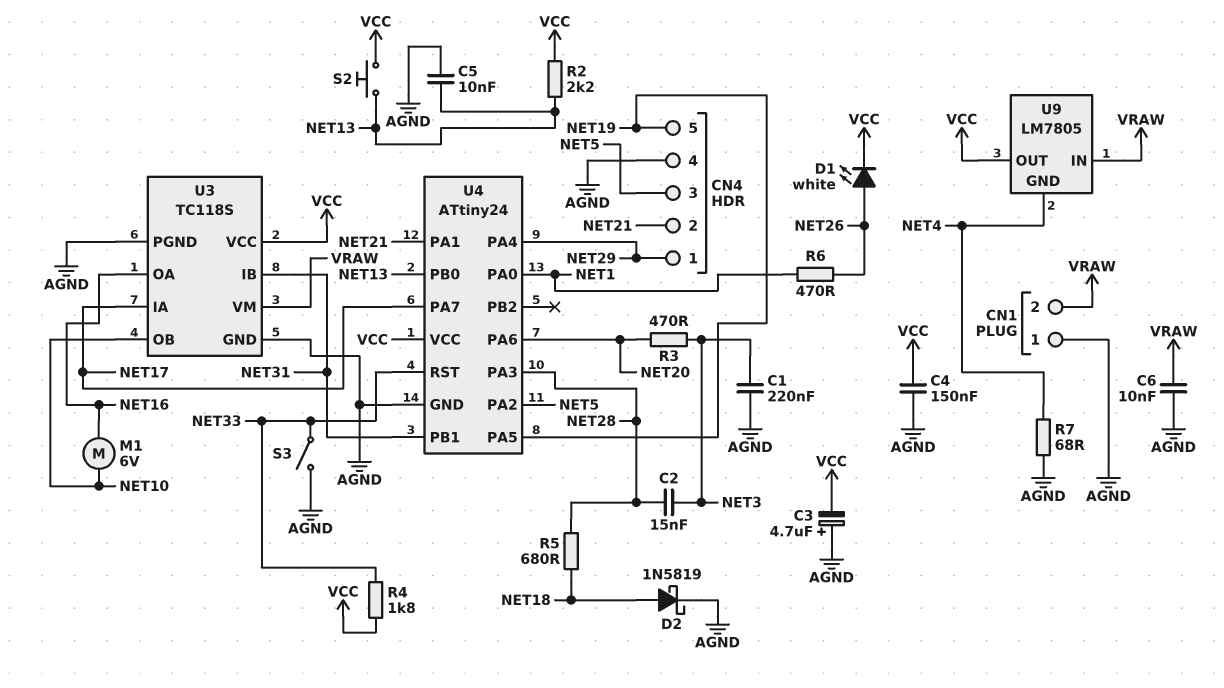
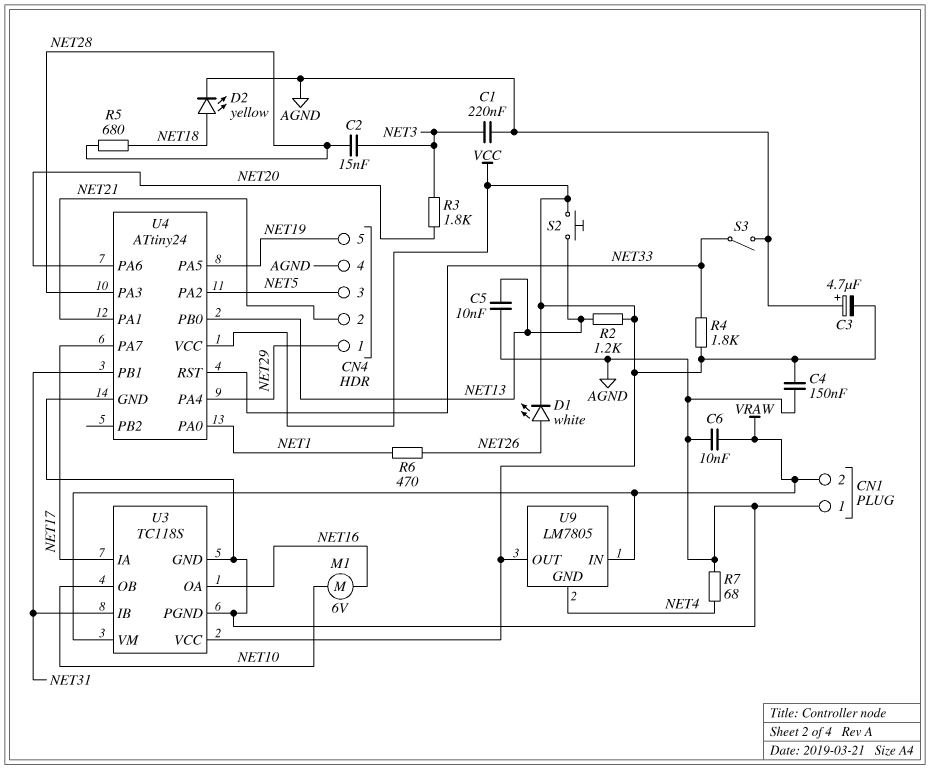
D2: schottky 1N5819 (A NET18, K AGND) -> LED yellow (A NET18, K AGND)
R2: 2.2k (NET13, VCC) -> 1.2k (NET13, VCC)
R3: 470 (NET3, NET20) -> 1.8k (NET3, NET20)

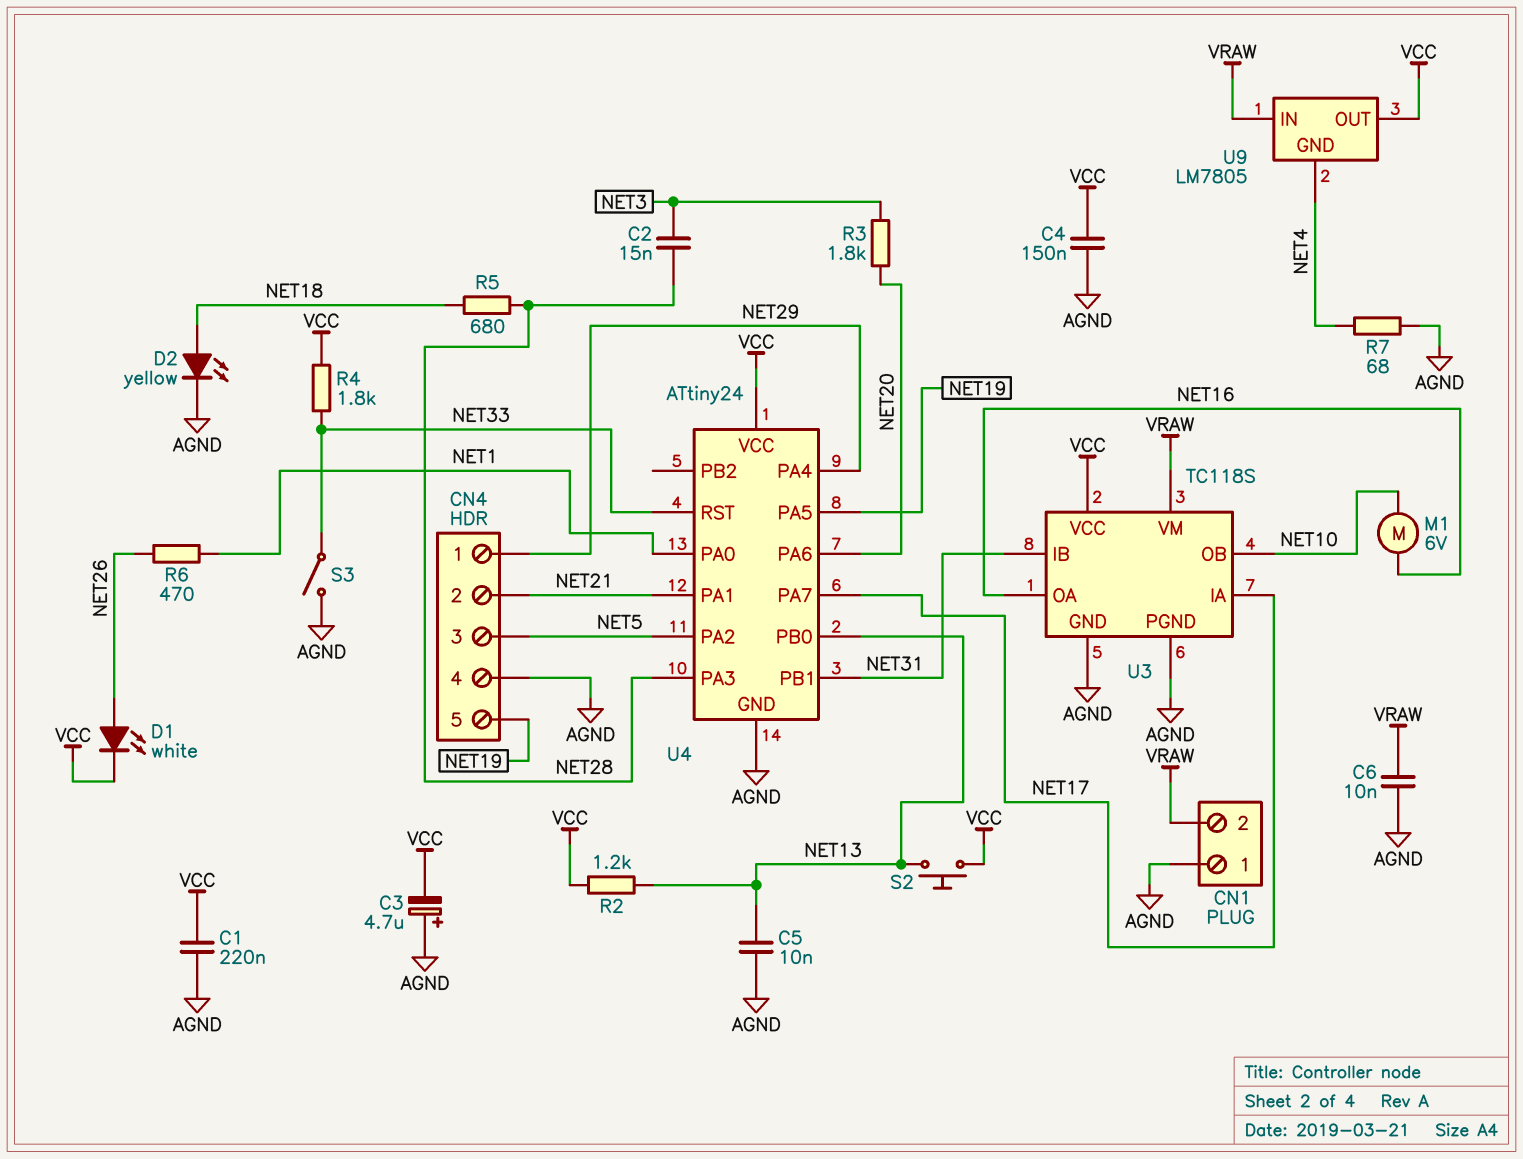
C1: 220nF (AGND, NET3) -> 220nF (AGND, VCC)

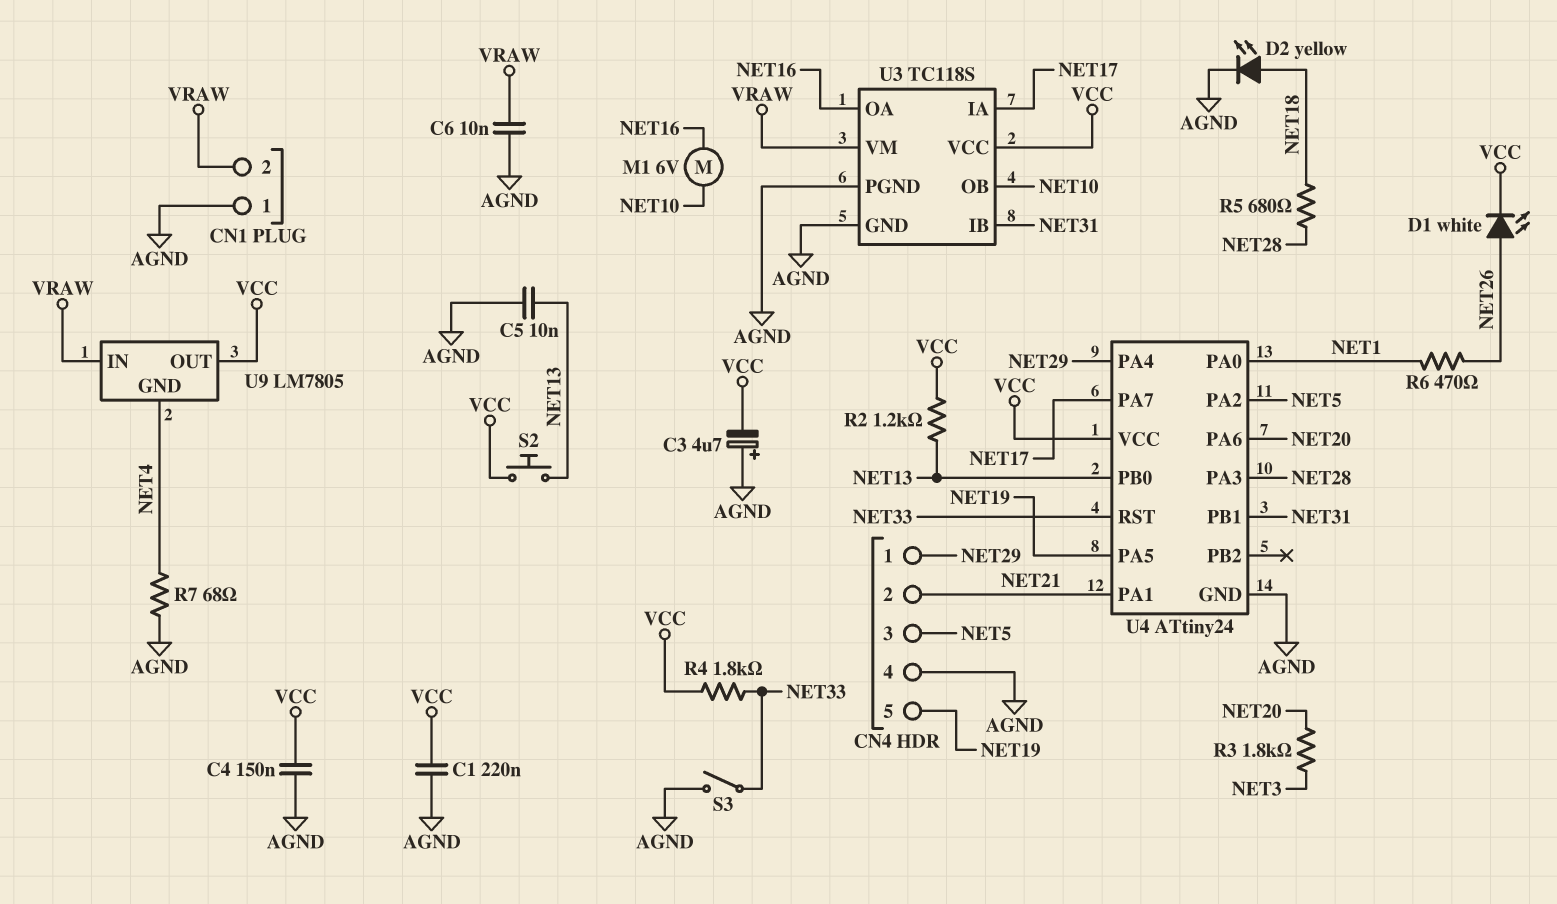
C2: 15nF (NET3, NET28) -> none

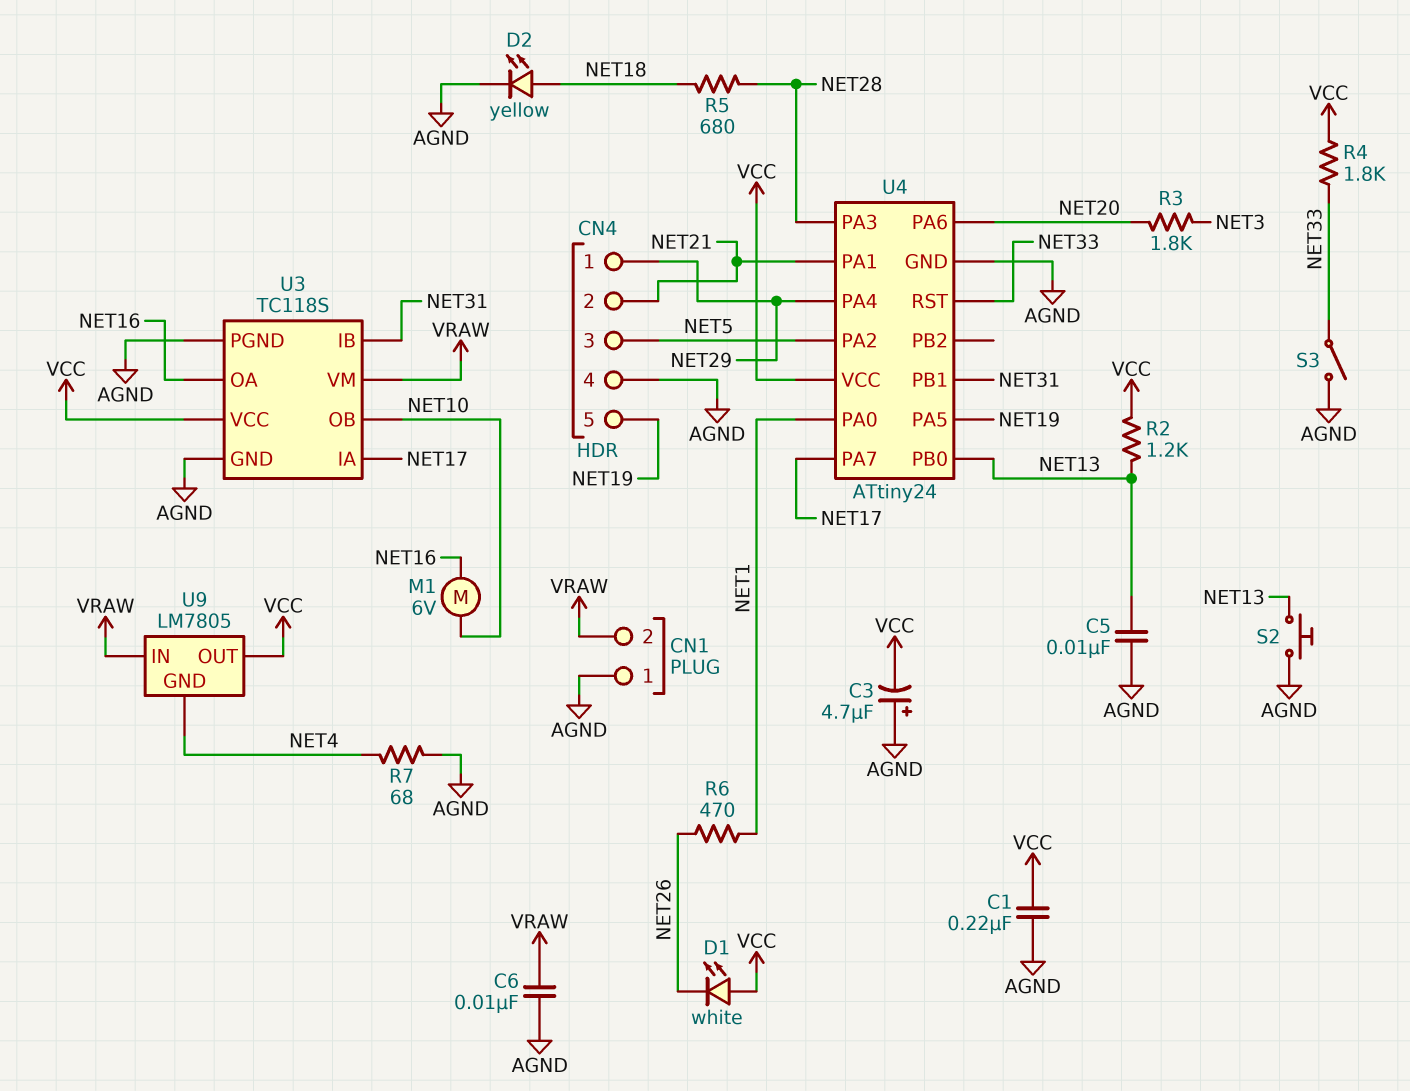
C4: 150nF (AGND, VCC) -> none
D1: LED white (A NET26, K VCC) -> LED white (A VCC, K NET26)
S2: button (NET13, VCC) -> button (AGND, NET13)

